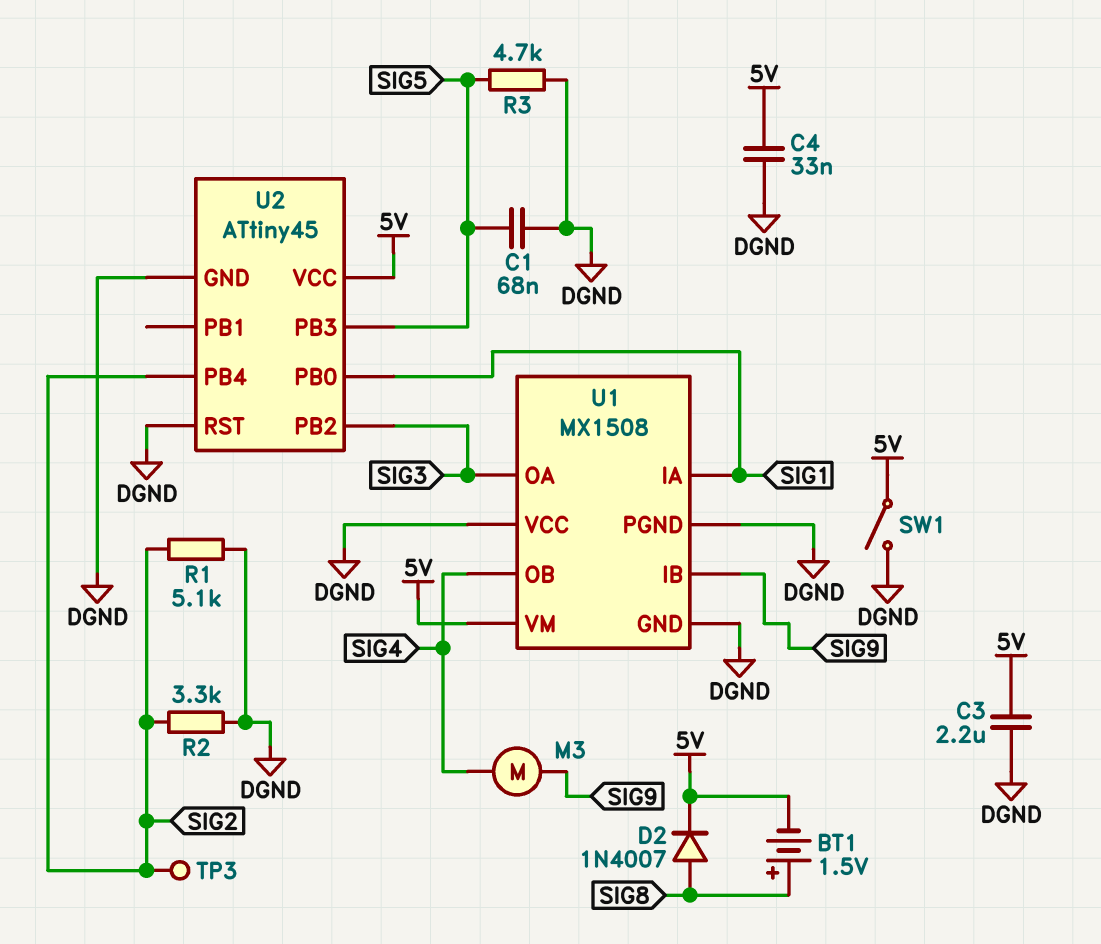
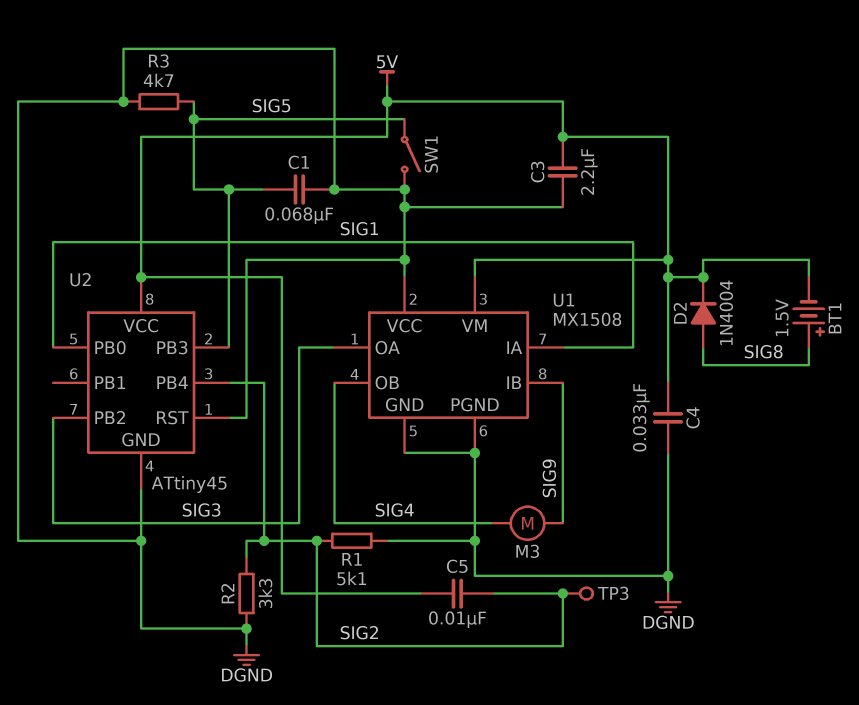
C5: none -> 10nF (5V, SIG2)
D2: diode 1N4007 (A SIG8, K 5V) -> diode 1N4004 (A SIG8, K 5V)
SW1: switch (5V, DGND) -> switch (DGND, SIG5)

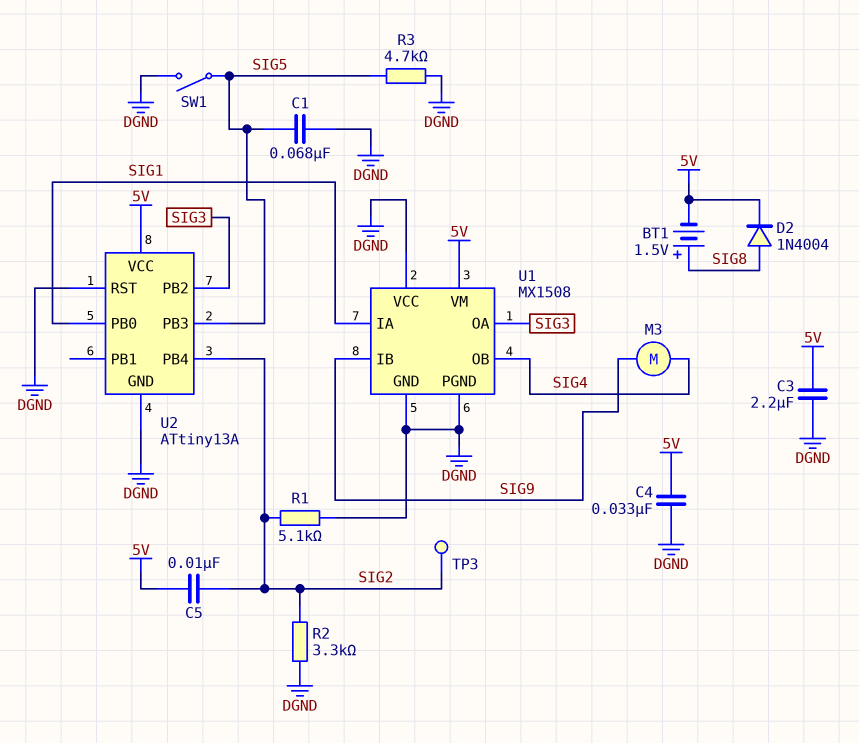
U2: ATtiny45 -> ATtiny13A

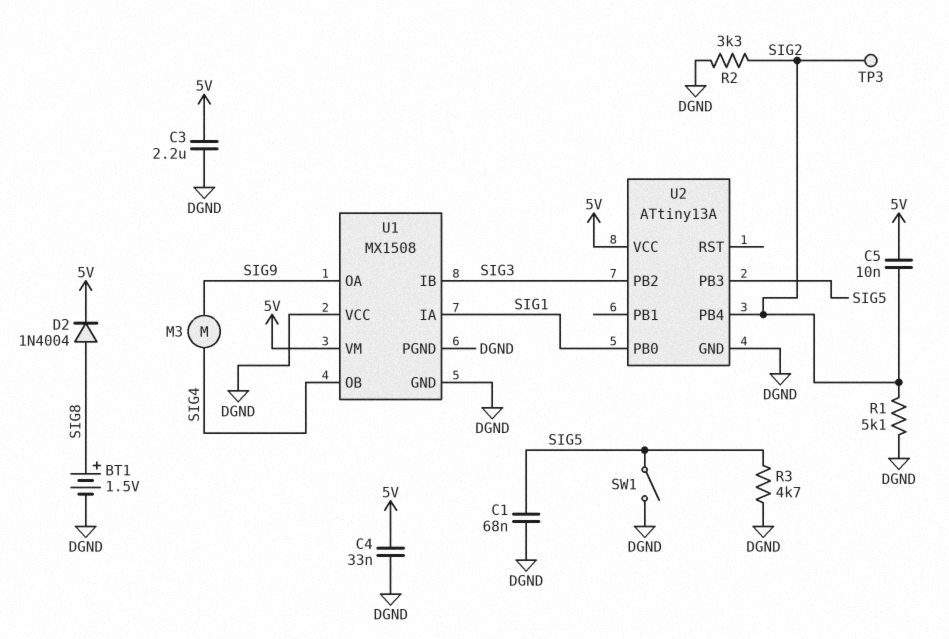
BT1: 1.5V (plus SIG8, minus 5V) -> 1.5V (plus SIG8, minus DGND)
U1 pin IB: SIG9 -> SIG3
U1 pin OA: SIG3 -> SIG9
U2 pin RST: DGND -> none

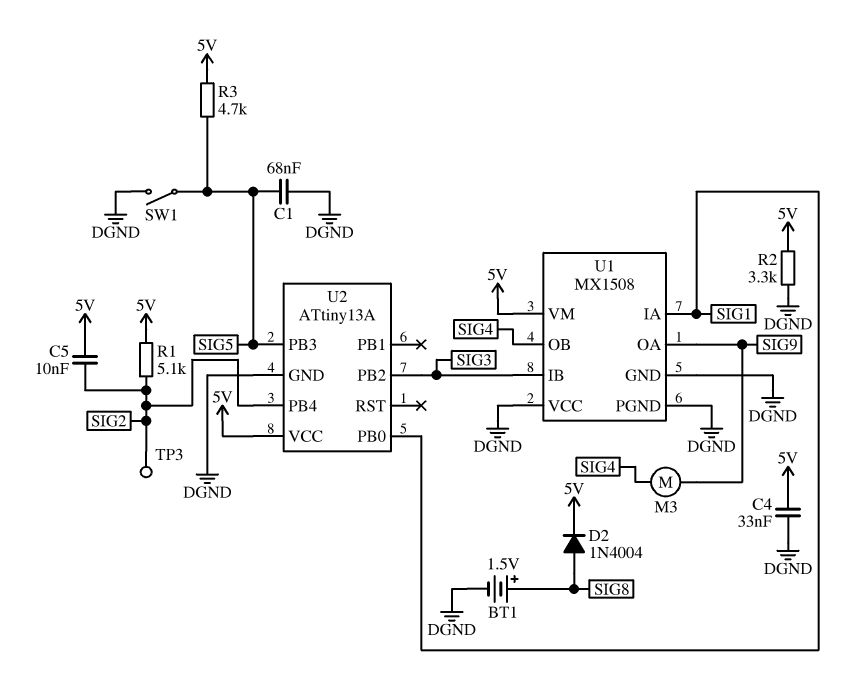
C3: 2.2uF (5V, DGND) -> none
R1: 5.1k (DGND, SIG2) -> 5.1k (5V, SIG2)
R2: 3.3k (DGND, SIG2) -> 3.3k (5V, DGND)
R3: 4.7k (DGND, SIG5) -> 4.7k (5V, SIG5)

